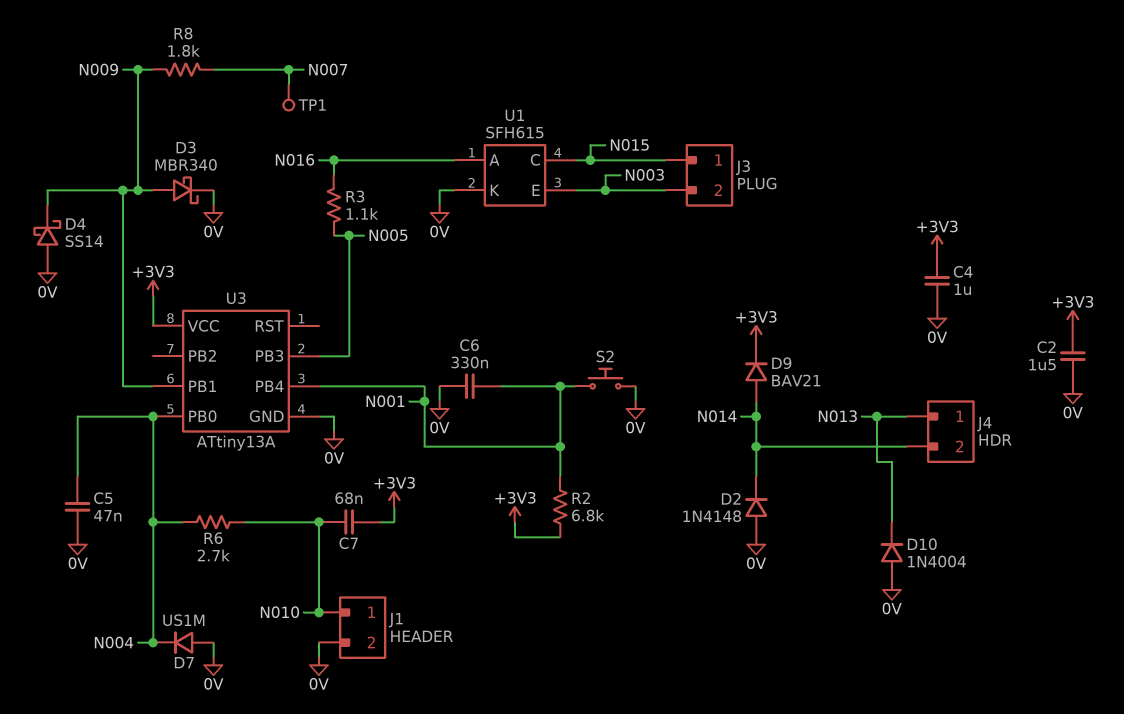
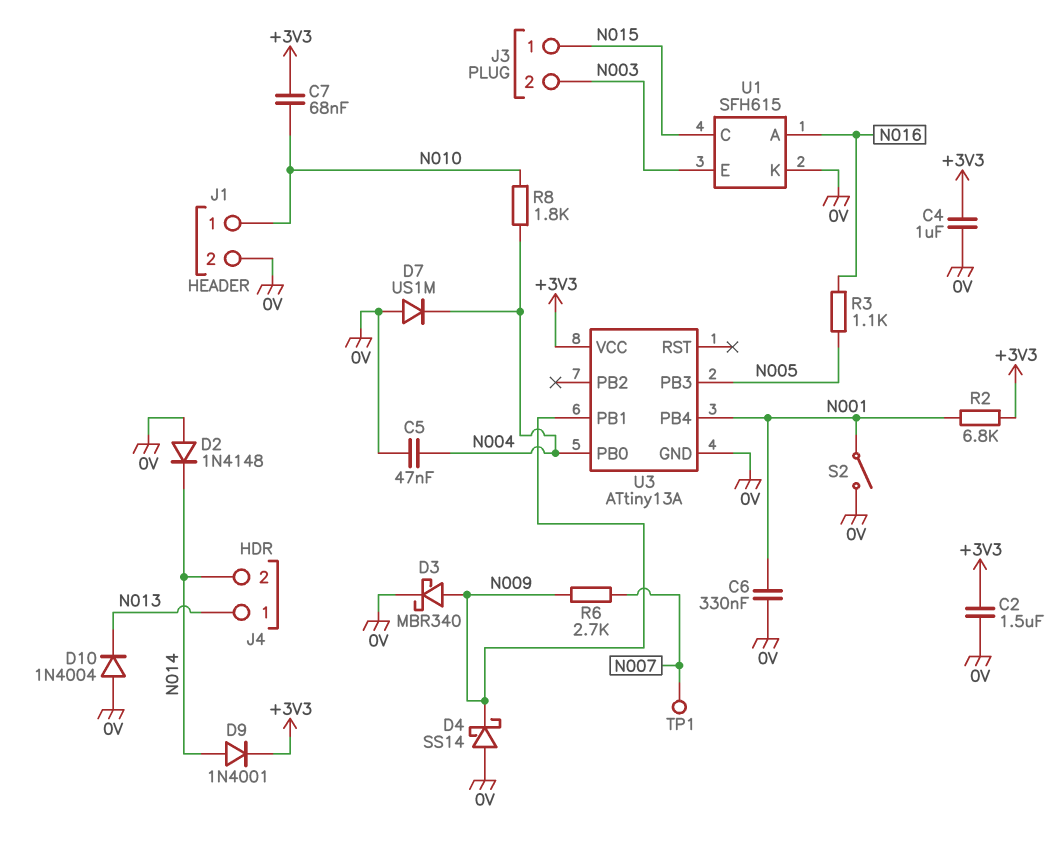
D9: diode BAV21 (A N014, K +3V3) -> diode 1N4001 (A N014, K +3V3)
R6: 2.7k (N004, N010) -> 2.7k (N007, N009)
R8: 1.8k (N007, N009) -> 1.8k (N004, N010)
S2: button (0V, N001) -> switch (0V, N001)

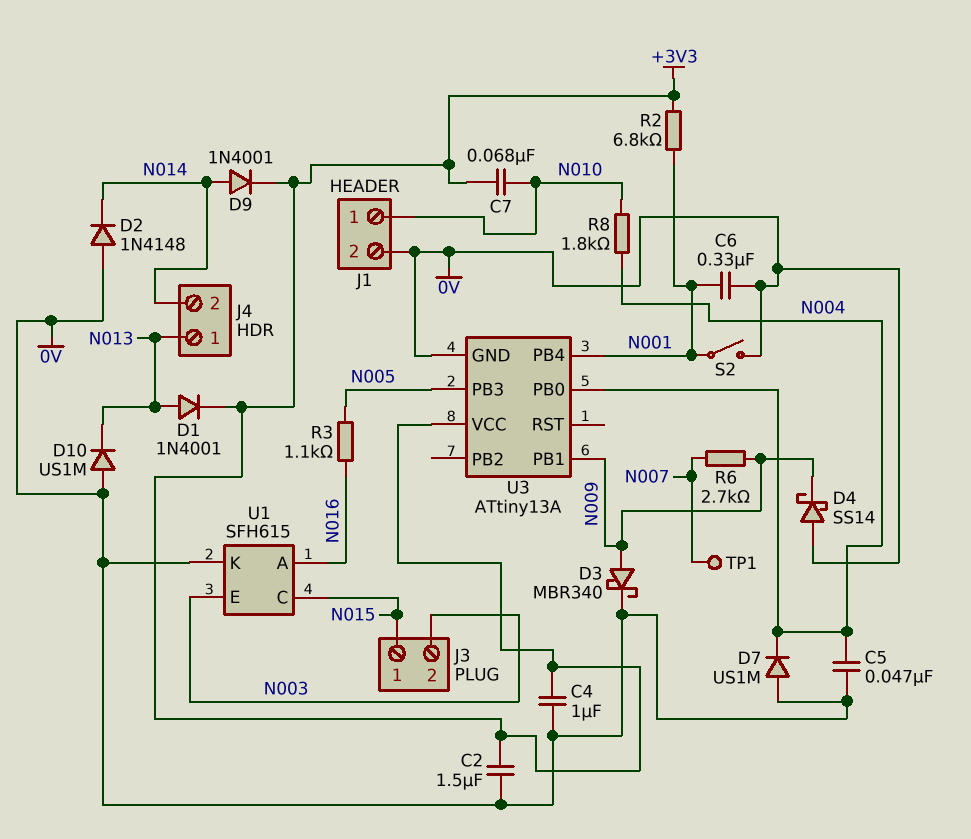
D1: none -> diode 1N4001 (A N013, K +3V3)
D10: diode 1N4004 (A 0V, K N013) -> diode US1M (A 0V, K N013)

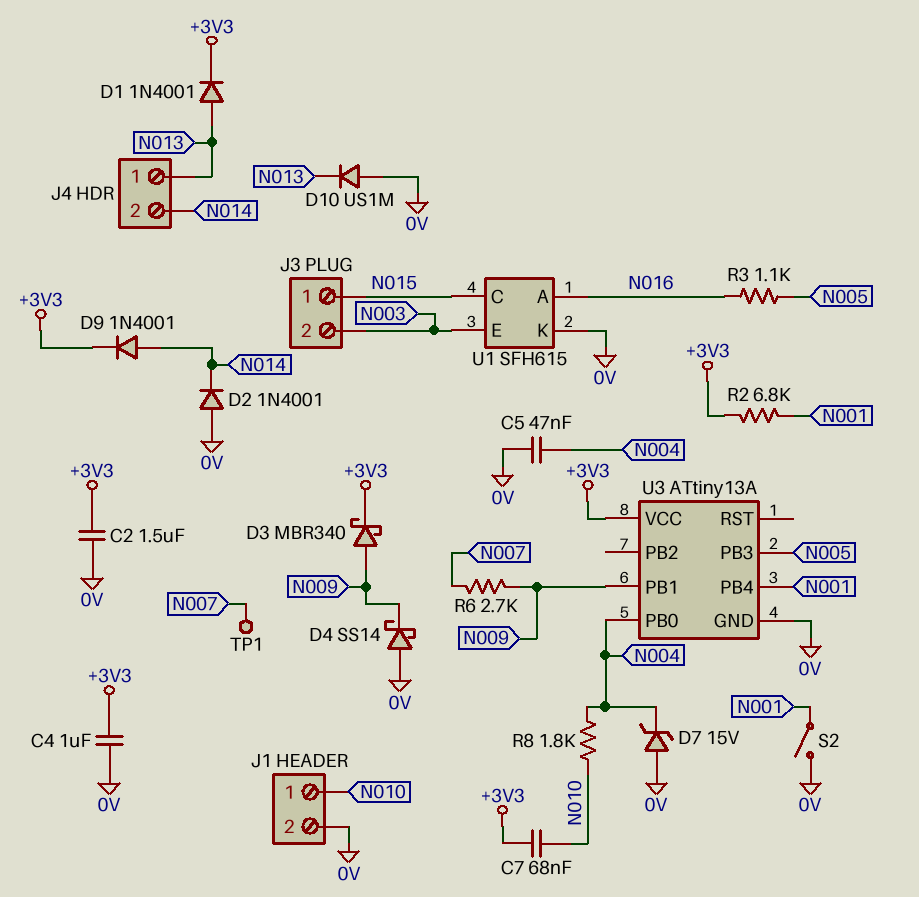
C6: 330nF (0V, N001) -> none
D2: diode 1N4148 (A 0V, K N014) -> diode 1N4001 (A 0V, K N014)
D3: schottky MBR340 (A N009, K 0V) -> schottky MBR340 (A N009, K +3V3)
D7: diode US1M (A 0V, K N004) -> zener 15V (A 0V, K N004)

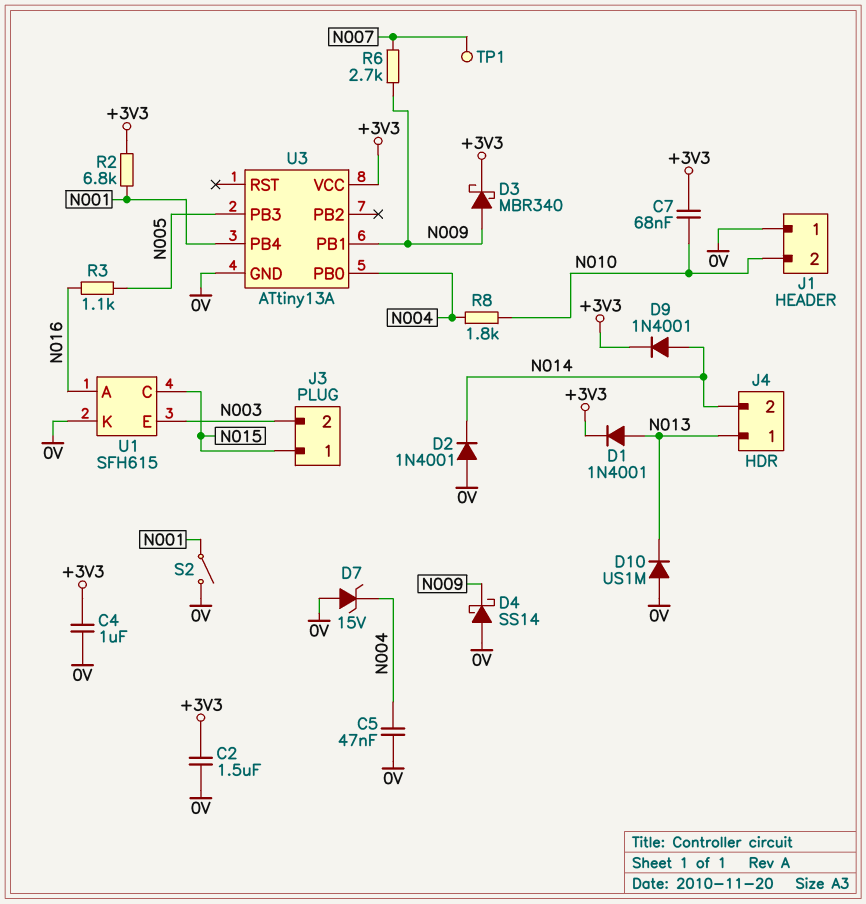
J1 pin 1: N010 -> 0V
J1 pin 2: 0V -> N010

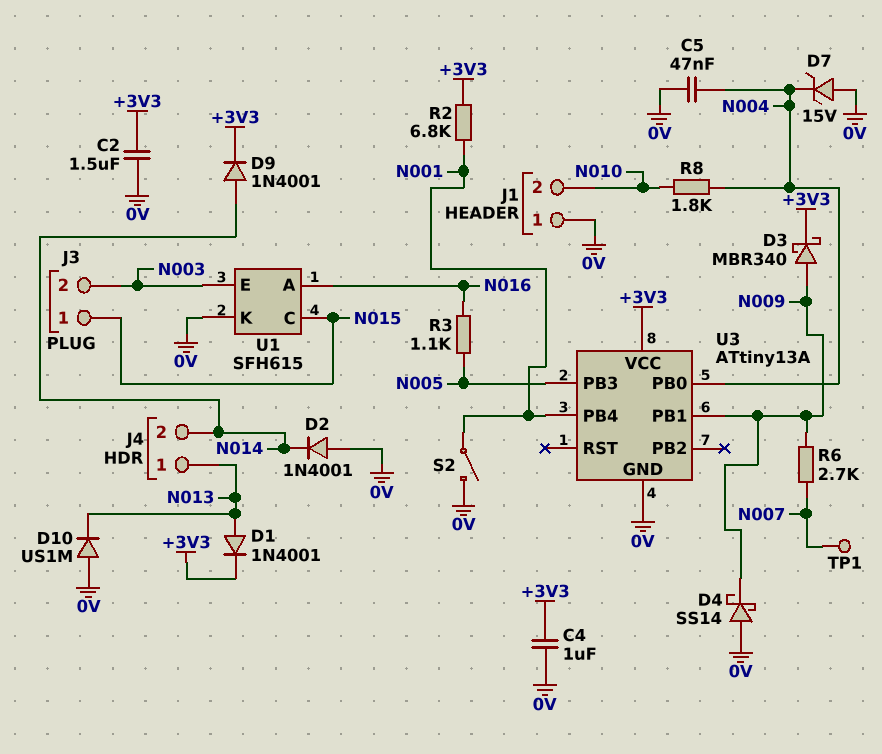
C7: 68nF (+3V3, N010) -> none

